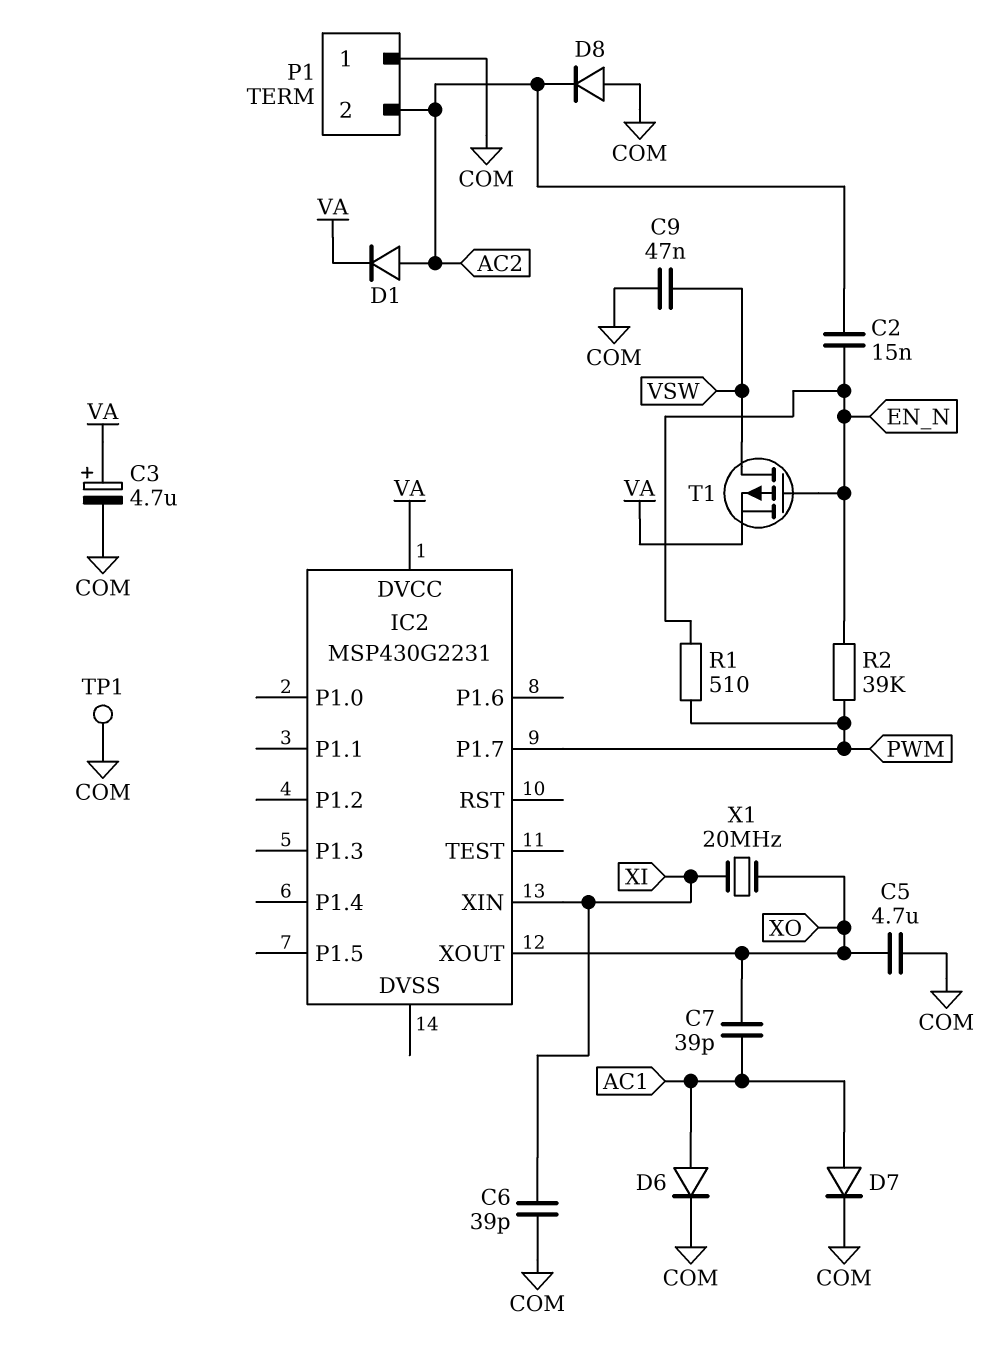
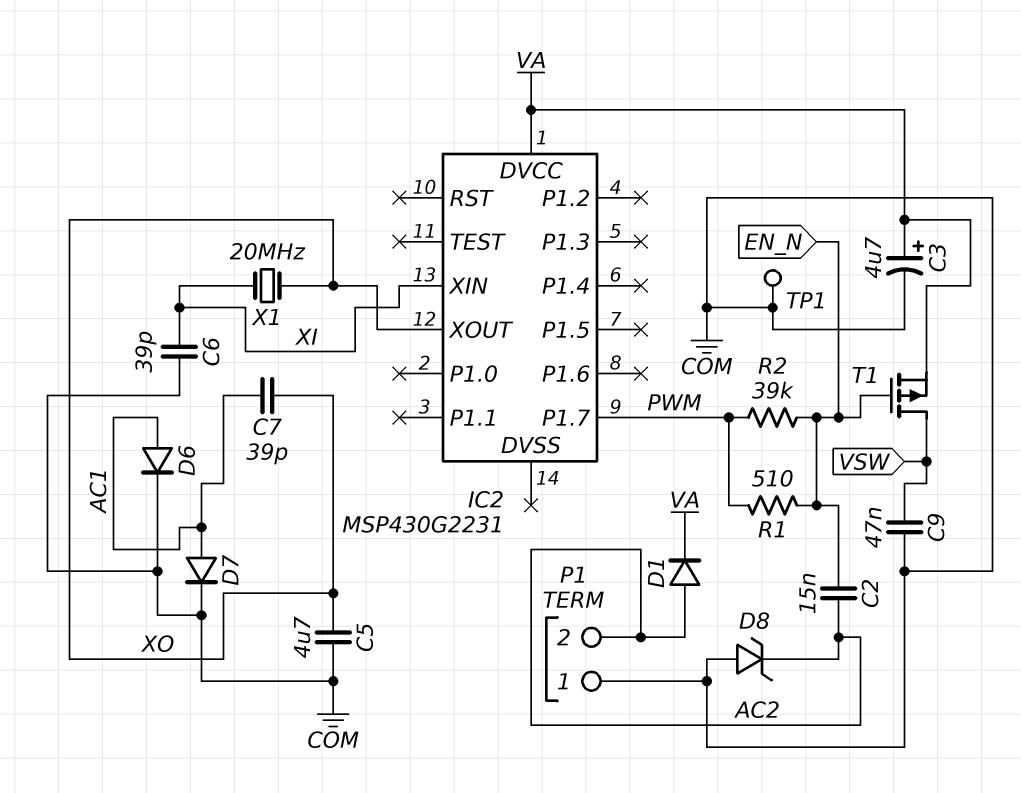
D8: diode (A COM, K AC2) -> zener (A COM, K AC2)

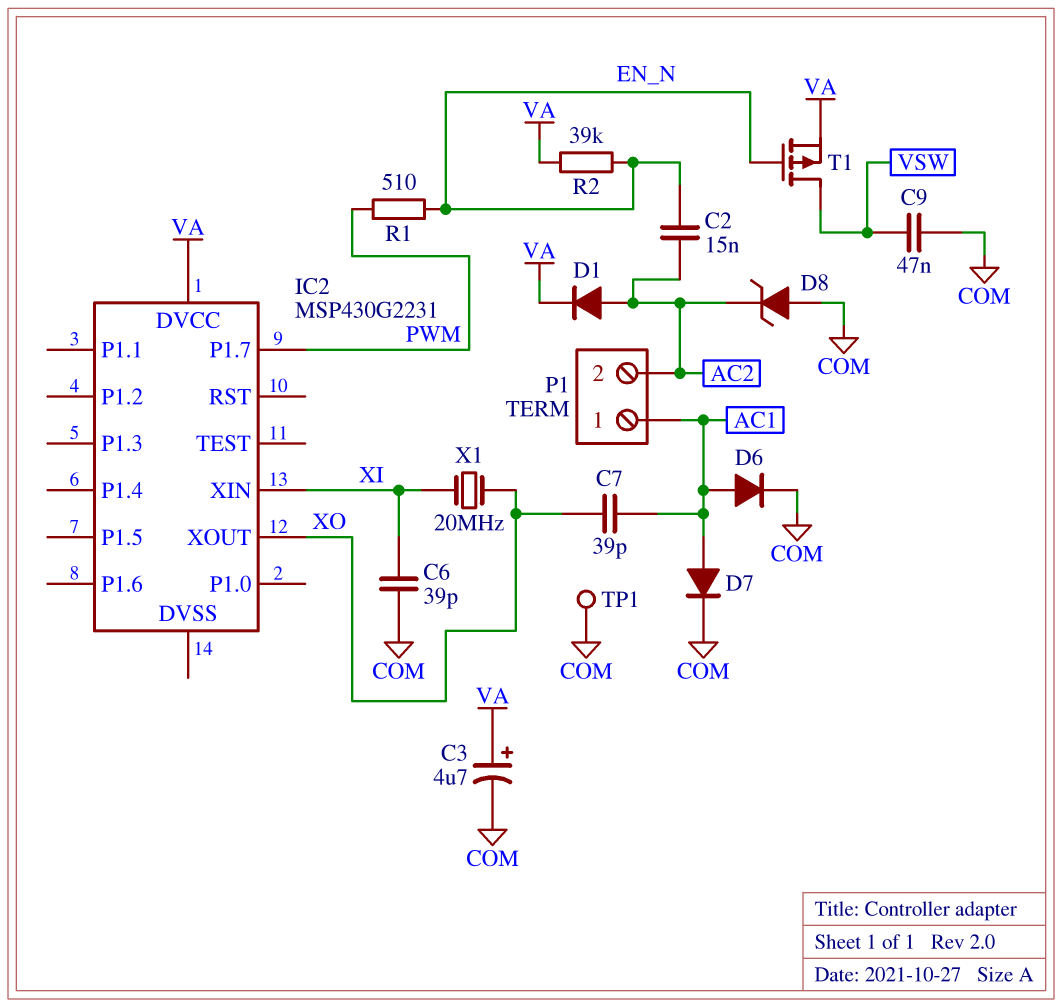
C5: 4.7uF (COM, XO) -> none
P1 pin 1: COM -> AC1
R2: 39k (EN_N, PWM) -> 39k (EN_N, VA)

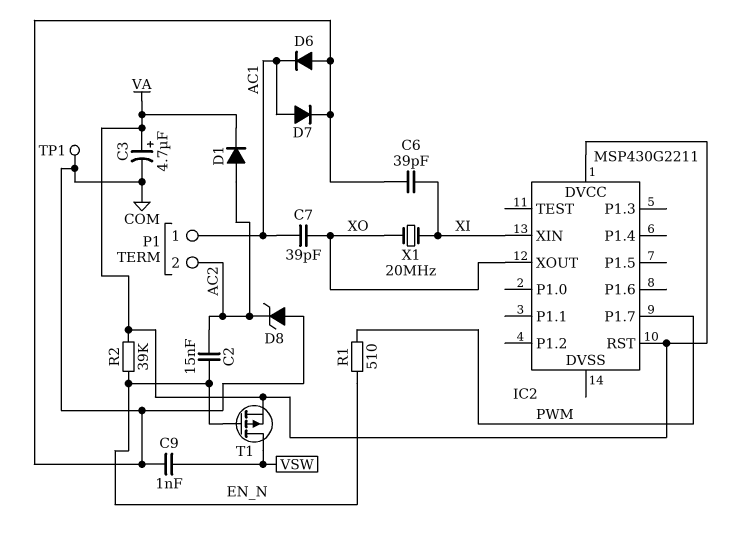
C9: 47nF (COM, VSW) -> 1nF (COM, VSW)
D6: diode (A AC1, K COM) -> diode (A COM, K AC1)
IC2: MSP430G2231 -> MSP430G2211
IC2 pin RST: none -> VA

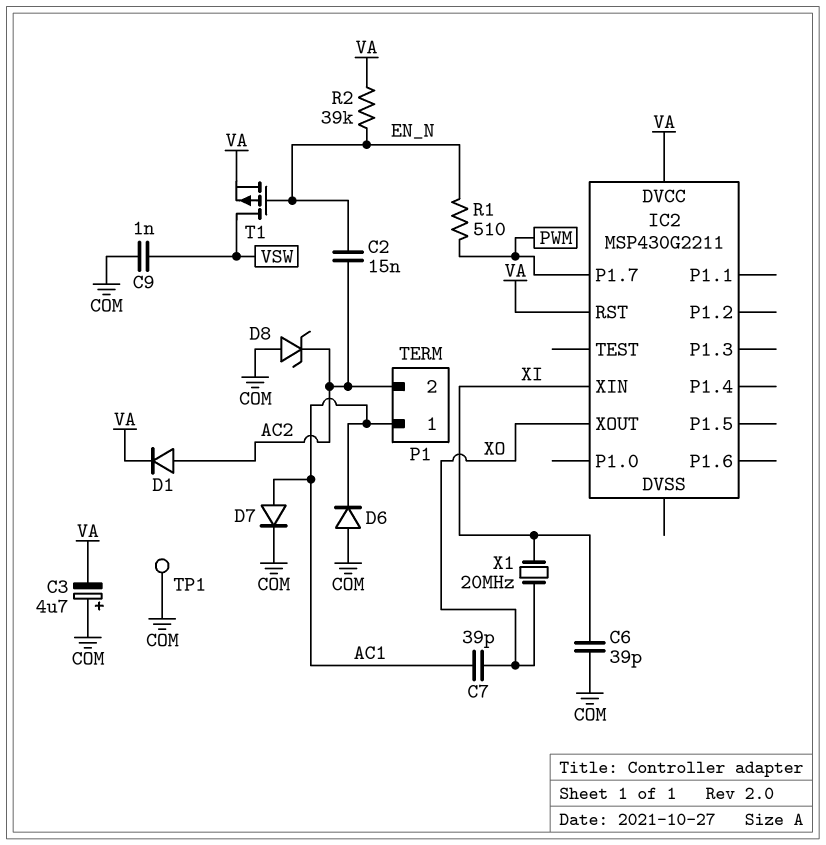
C3: 4.7uF (plus VA, minus COM) -> 4.7uF (plus COM, minus VA)

